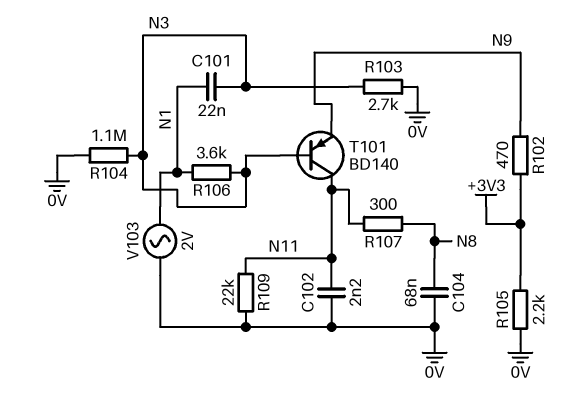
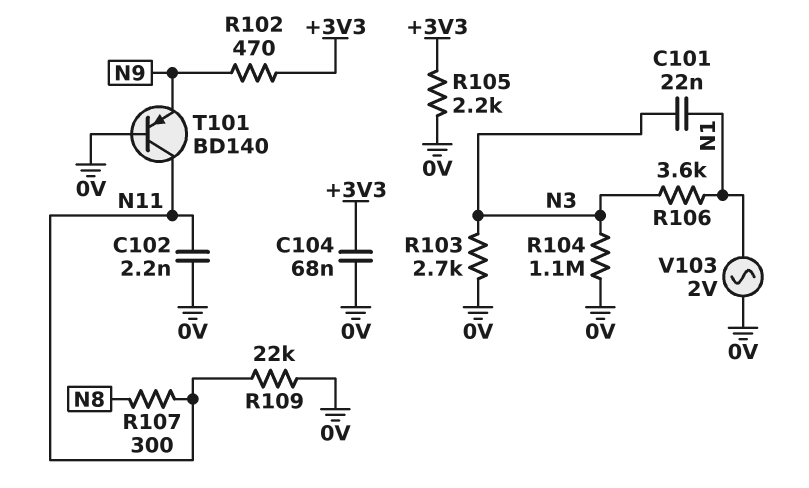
C104: 68nF (0V, N8) -> 68nF (+3V3, 0V)
T101: PNP BD140 (B N3, C N11, E N9) -> PNP BD140 (B 0V, C N11, E N9)

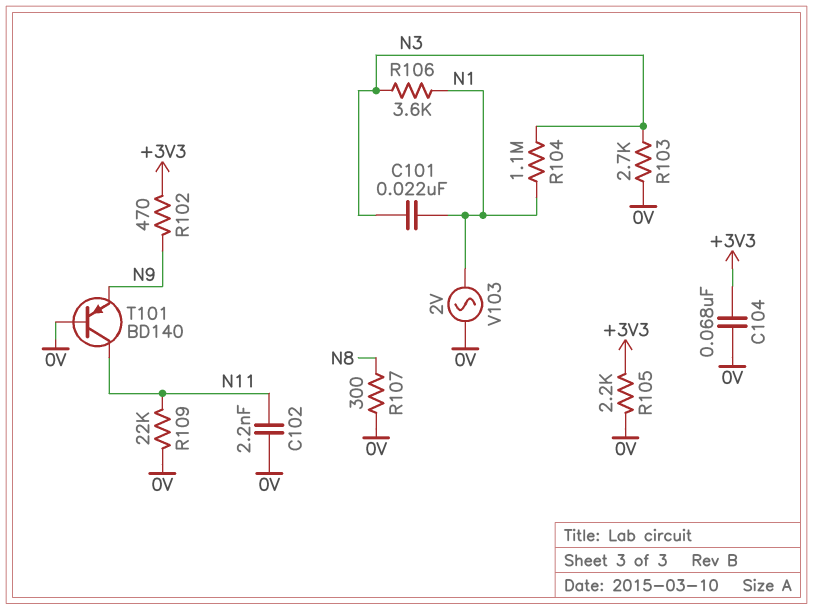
R104: 1.1M (0V, N3) -> 1.1M (N1, N3)
R107: 300 (N8, N11) -> 300 (0V, N8)

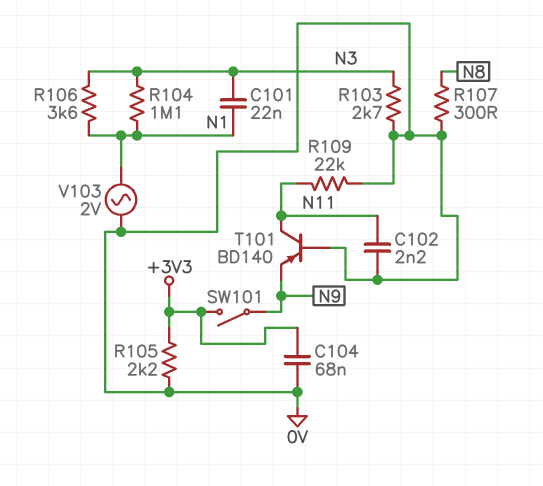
R102: 470 (+3V3, N9) -> none
SW101: none -> switch (+3V3, N9)

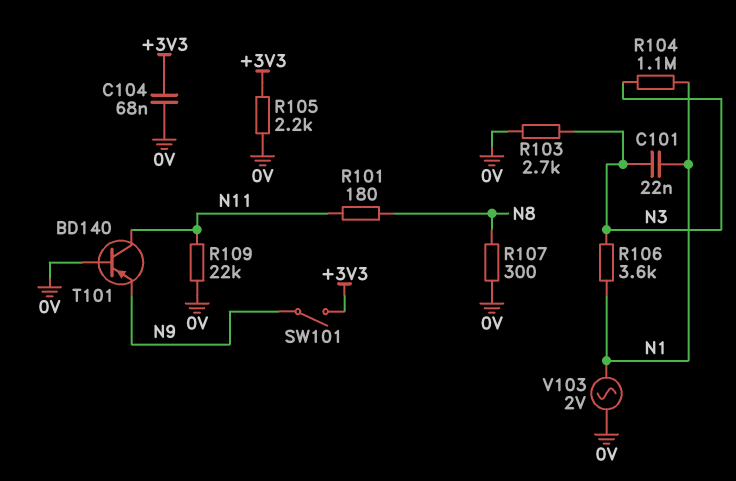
C102: 2.2nF (0V, N11) -> none
R101: none -> 180 (N8, N11)

